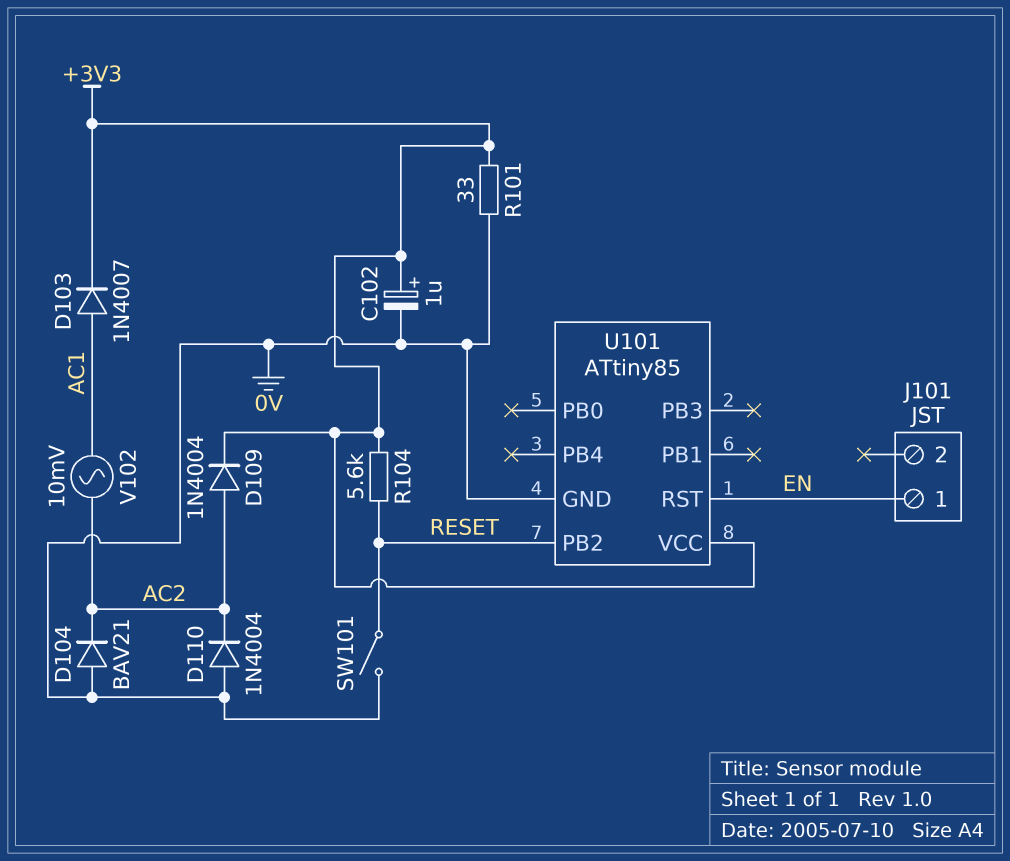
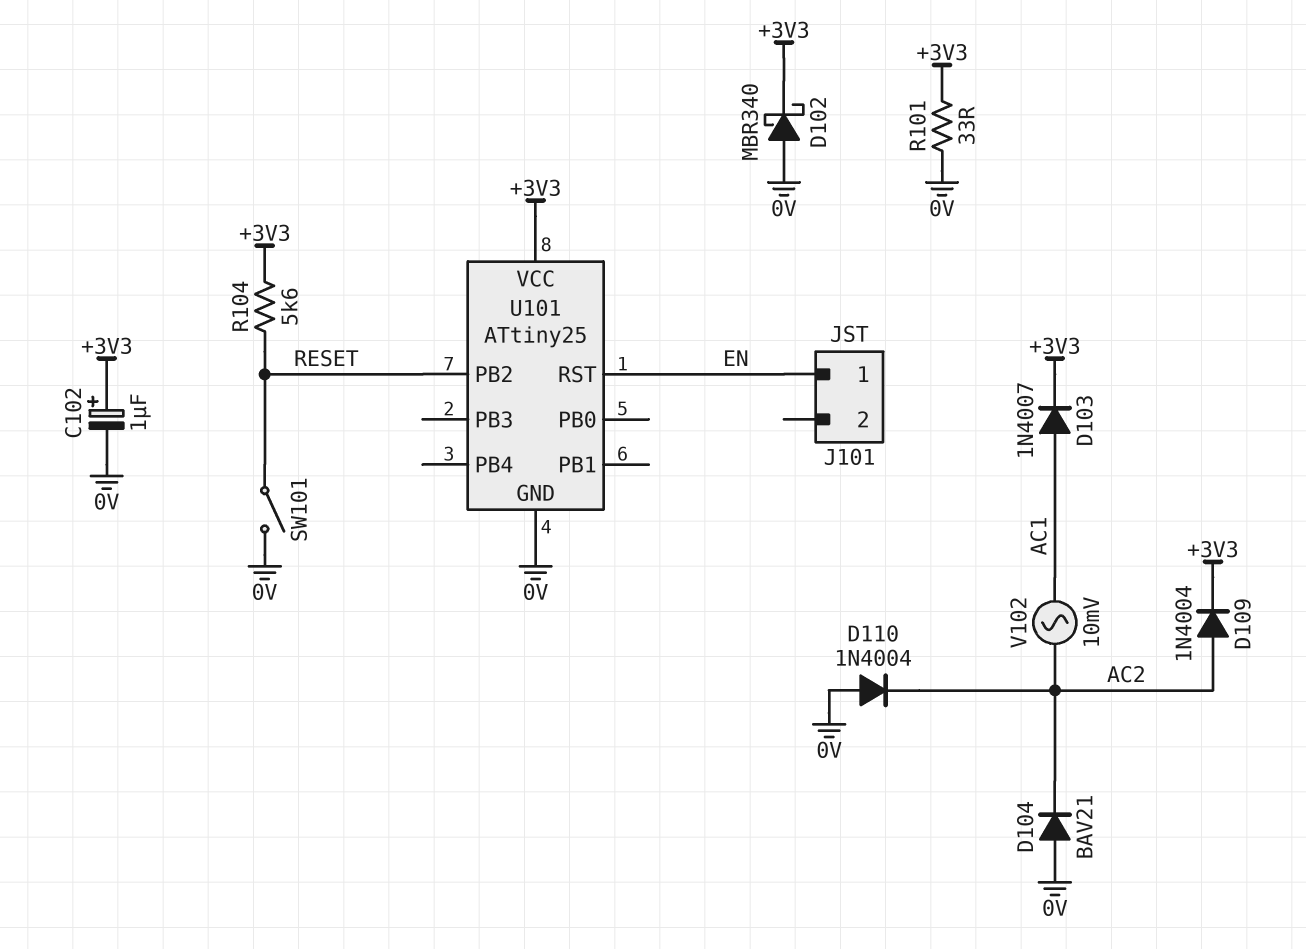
D102: none -> schottky MBR340 (A 0V, K +3V3)
U101: ATtiny85 -> ATtiny25

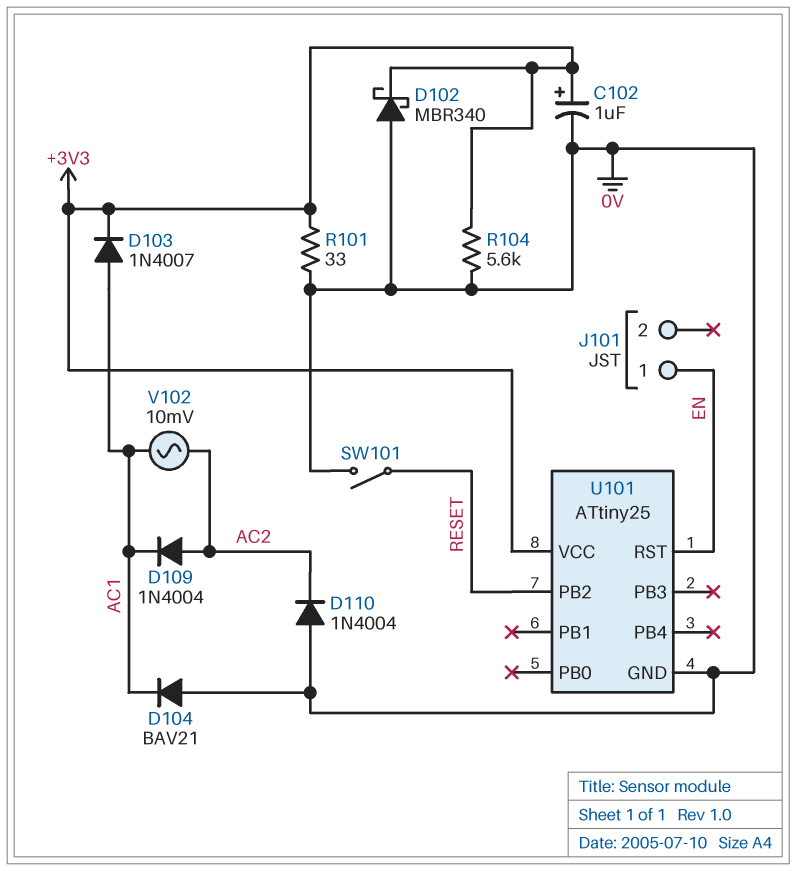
D104: diode BAV21 (A 0V, K AC2) -> diode BAV21 (A 0V, K AC1)
D109: diode 1N4004 (A AC2, K +3V3) -> diode 1N4004 (A AC2, K AC1)
R104: 5.6k (+3V3, RESET) -> 5.6k (+3V3, 0V)

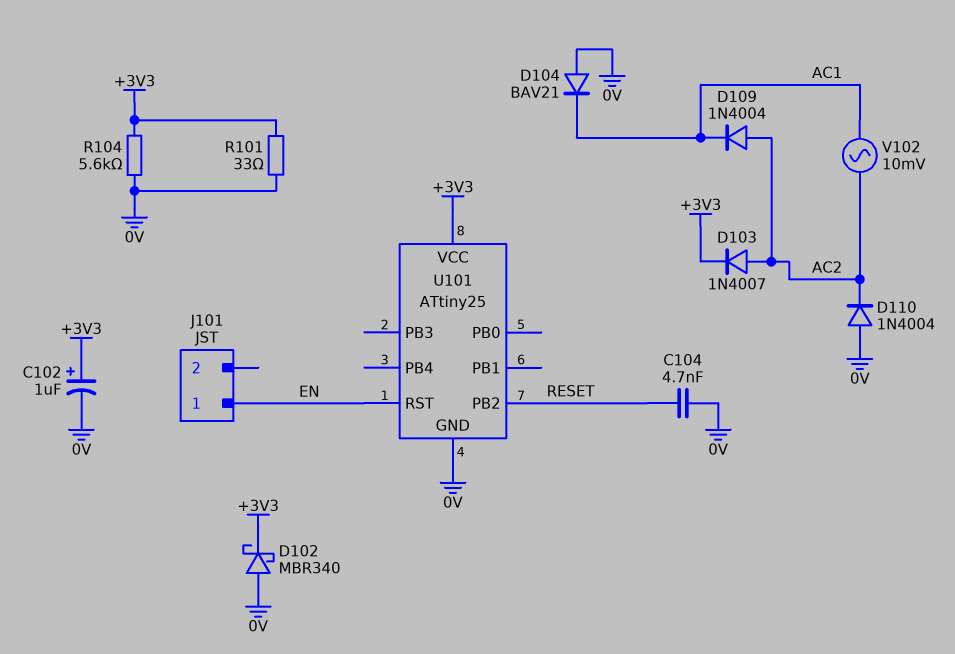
C104: none -> 4.7nF (0V, RESET)
D103: diode 1N4007 (A AC1, K +3V3) -> diode 1N4007 (A AC2, K +3V3)
SW101: switch (0V, RESET) -> none

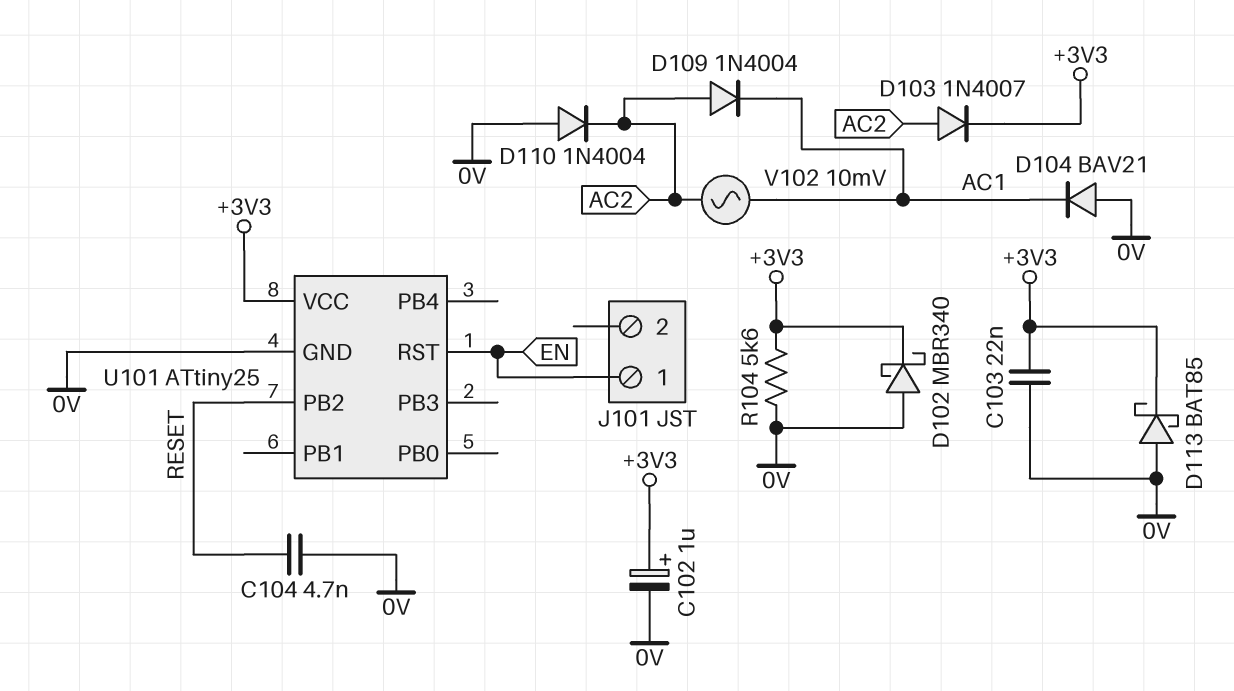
C103: none -> 22nF (+3V3, 0V)
D113: none -> schottky BAT85 (A 0V, K +3V3)
R101: 33 (+3V3, 0V) -> none

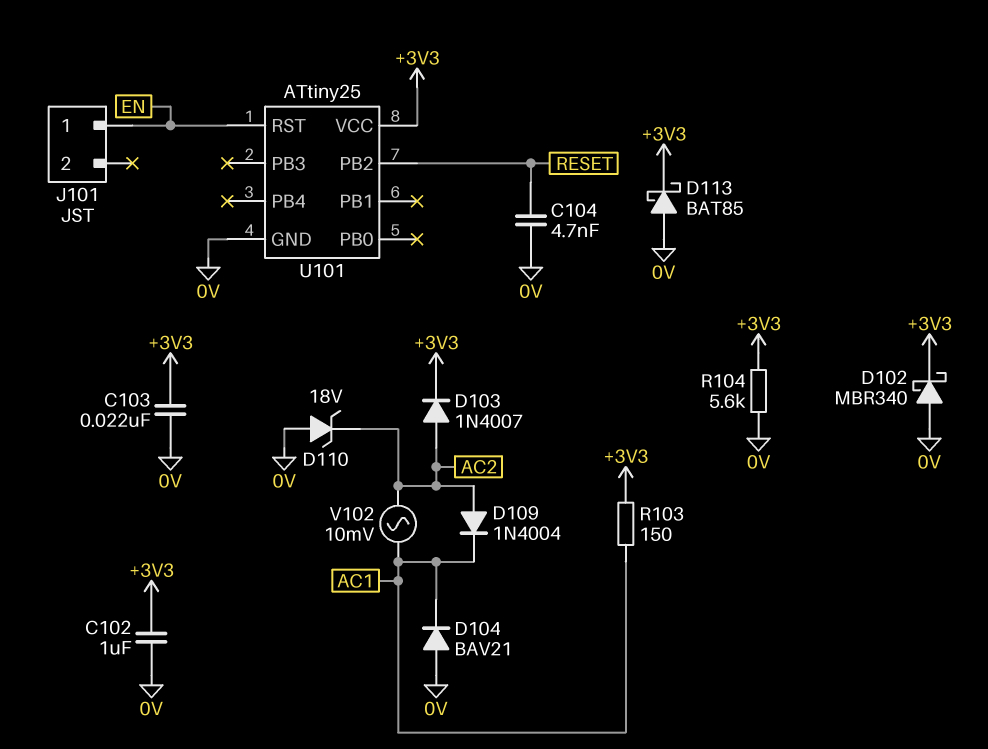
C102: 1uF (plus +3V3, minus 0V) -> 1uF (+3V3, 0V)
D110: diode 1N4004 (A 0V, K AC2) -> zener 18V (A 0V, K AC2)
R103: none -> 150 (+3V3, AC1)

